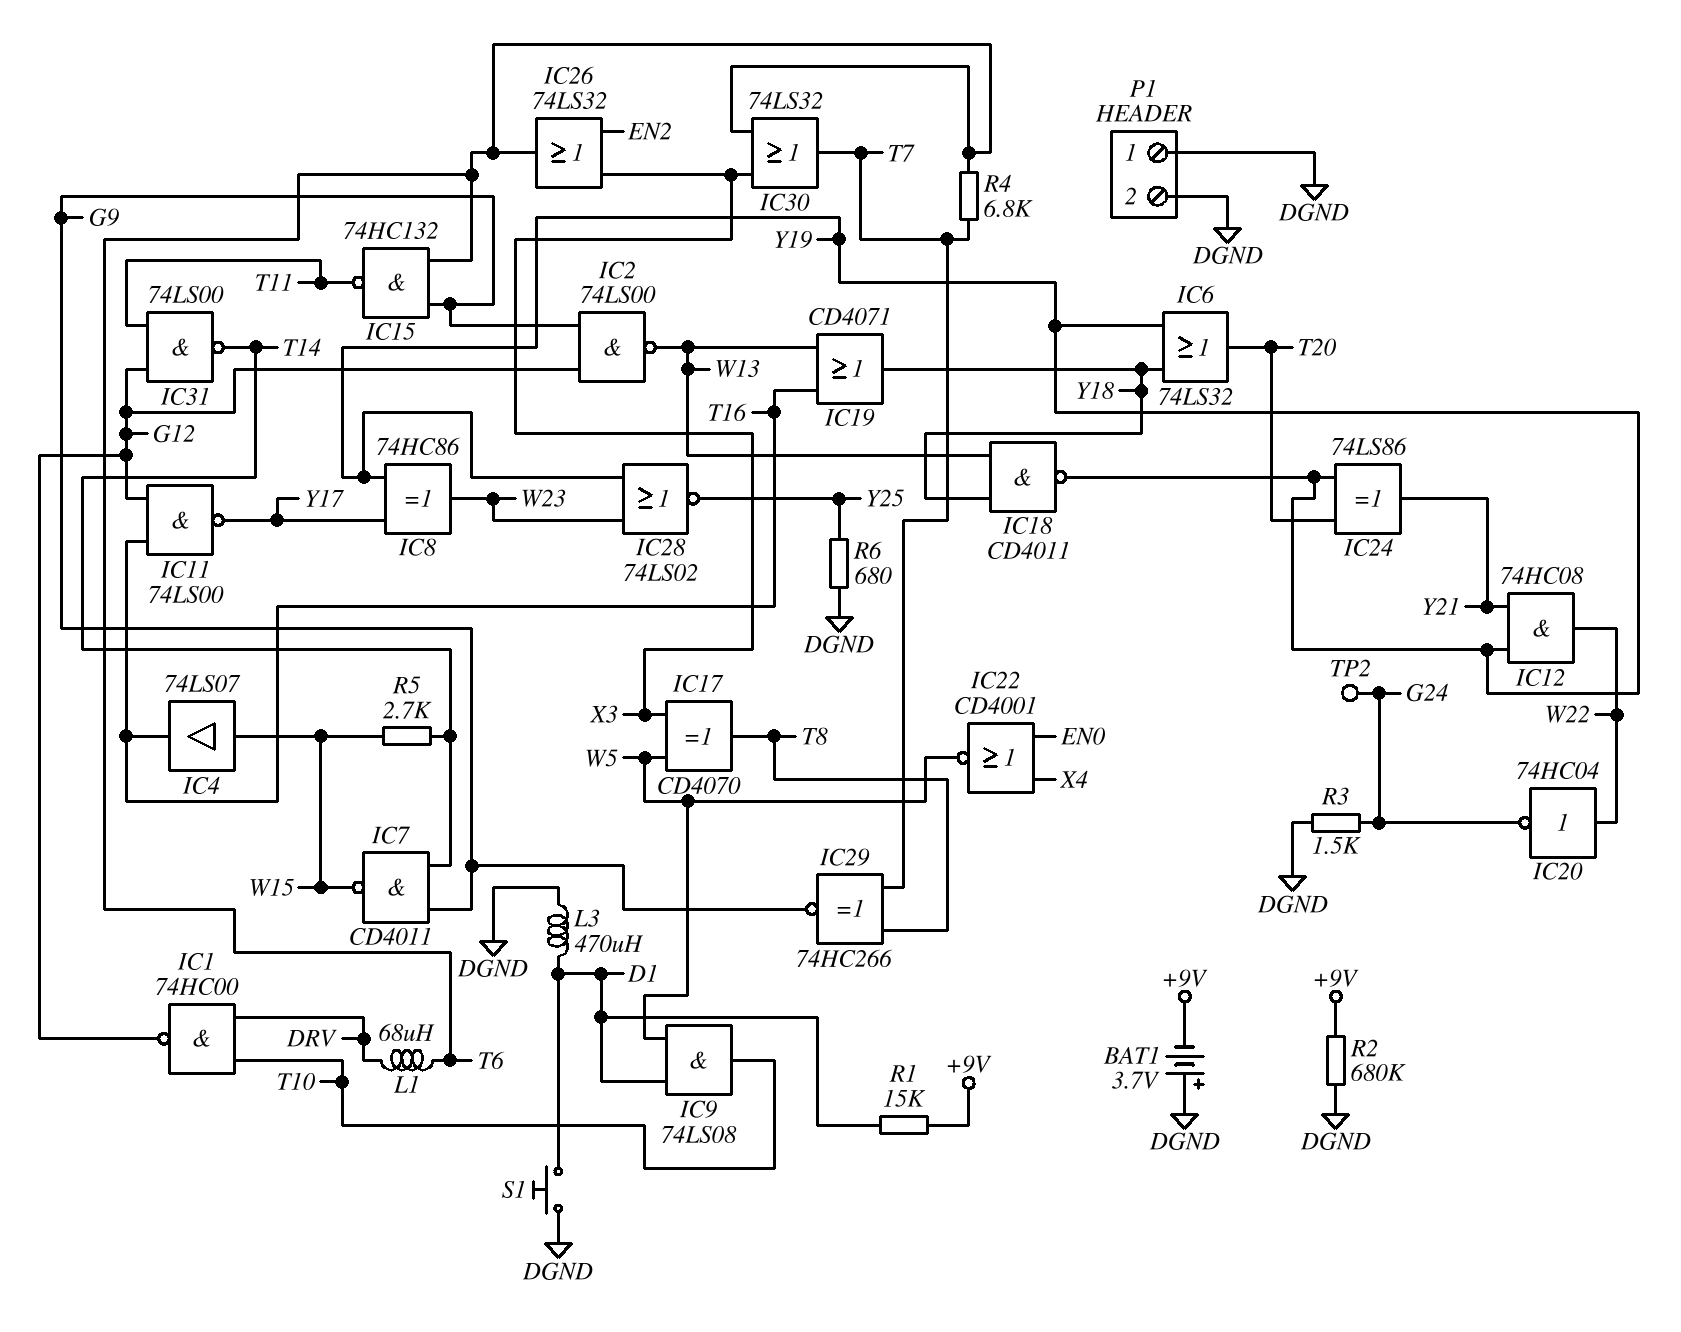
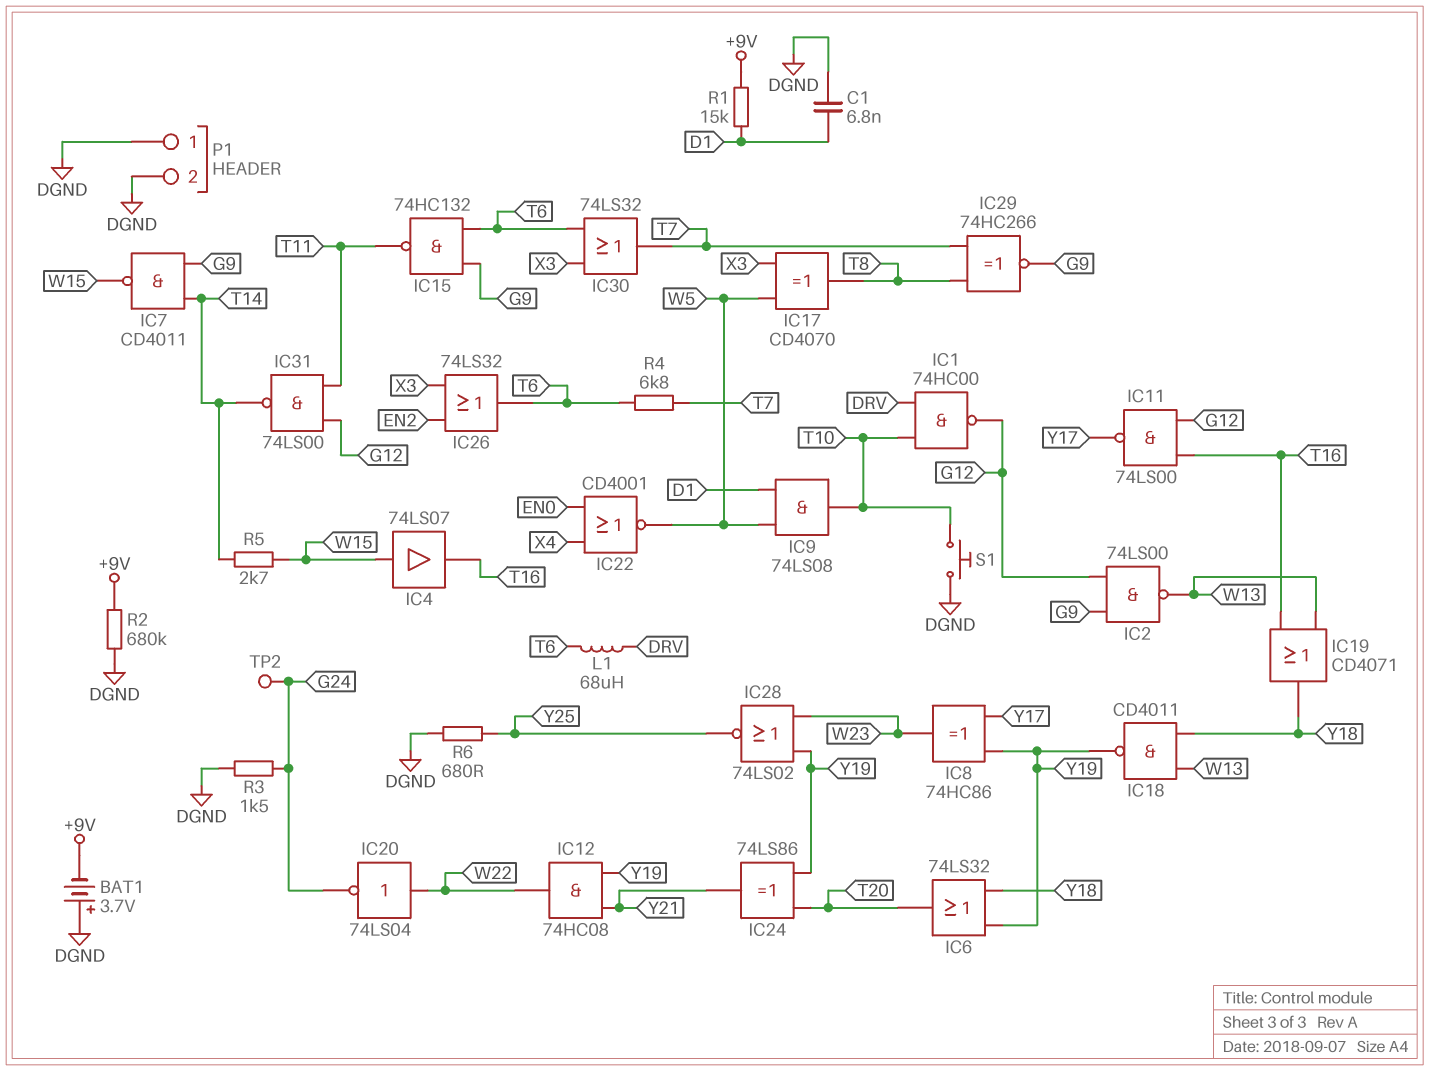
C1: none -> 6.8nF (D1, DGND)
IC20: NOT 74HC04 (in W22, out G24) -> NOT 74LS04 (in W22, out G24)
L3: 470uH (D1, DGND) -> none
S1: button (D1, DGND) -> button (DGND, T10)

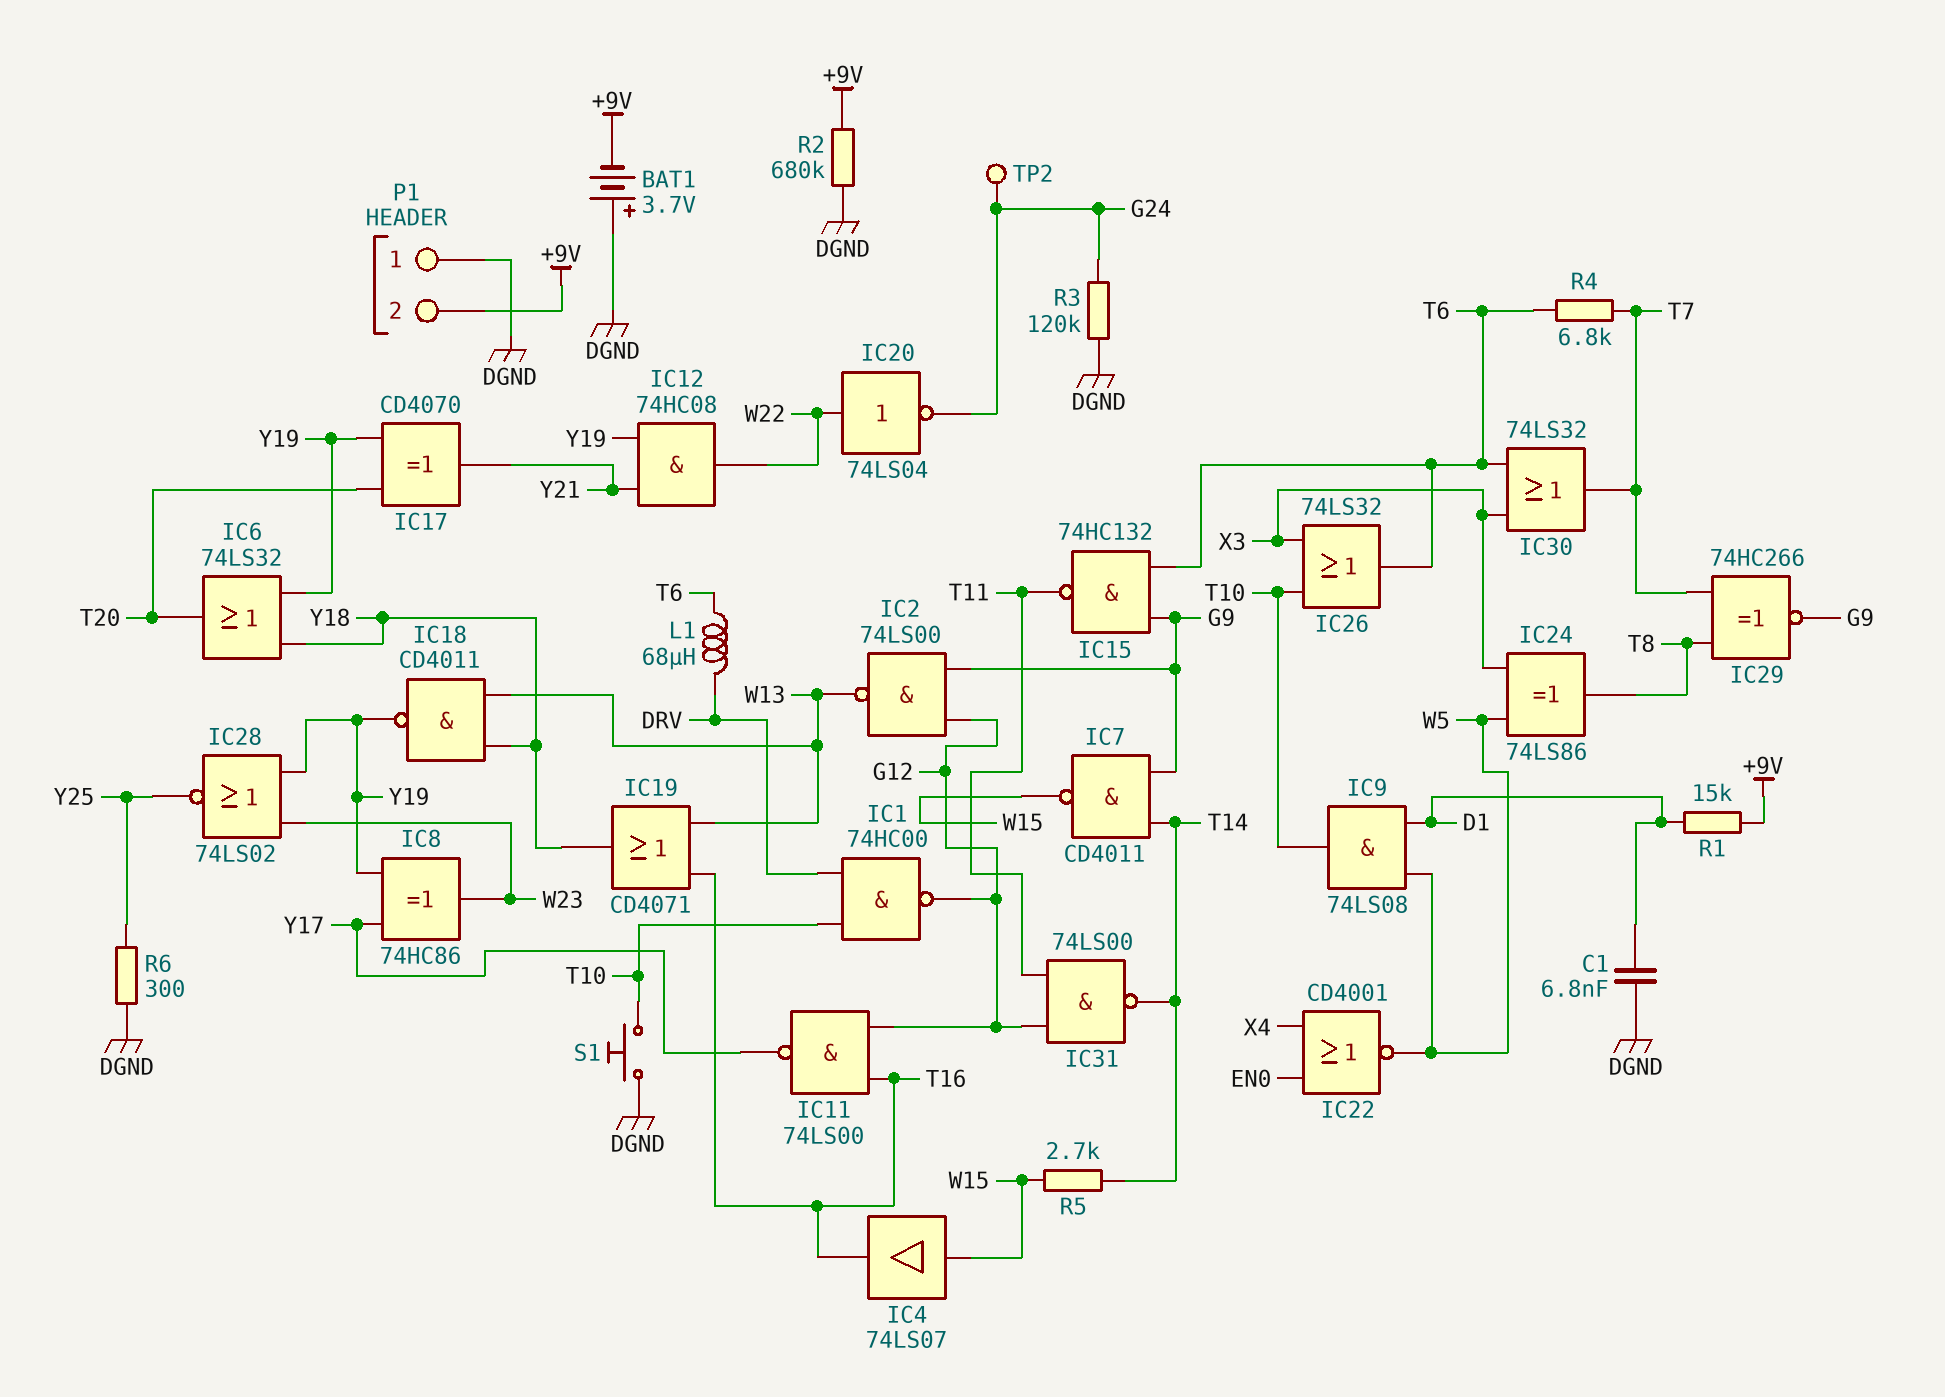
IC17: XOR CD4070 (in W5, in X3, out T8) -> XOR CD4070 (in T20, in Y19, out Y21)
IC24: XOR 74LS86 (in T20, in Y19, out Y21) -> XOR 74LS86 (in W5, in X3, out T8)
IC26: OR 74LS32 (in EN2, in X3, out T6) -> OR 74LS32 (in T10, in X3, out T6)
P1 pin 2: DGND -> +9V
R3: 1.5k (DGND, G24) -> 120k (DGND, G24)
R6: 680 (DGND, Y25) -> 300 (DGND, Y25)

